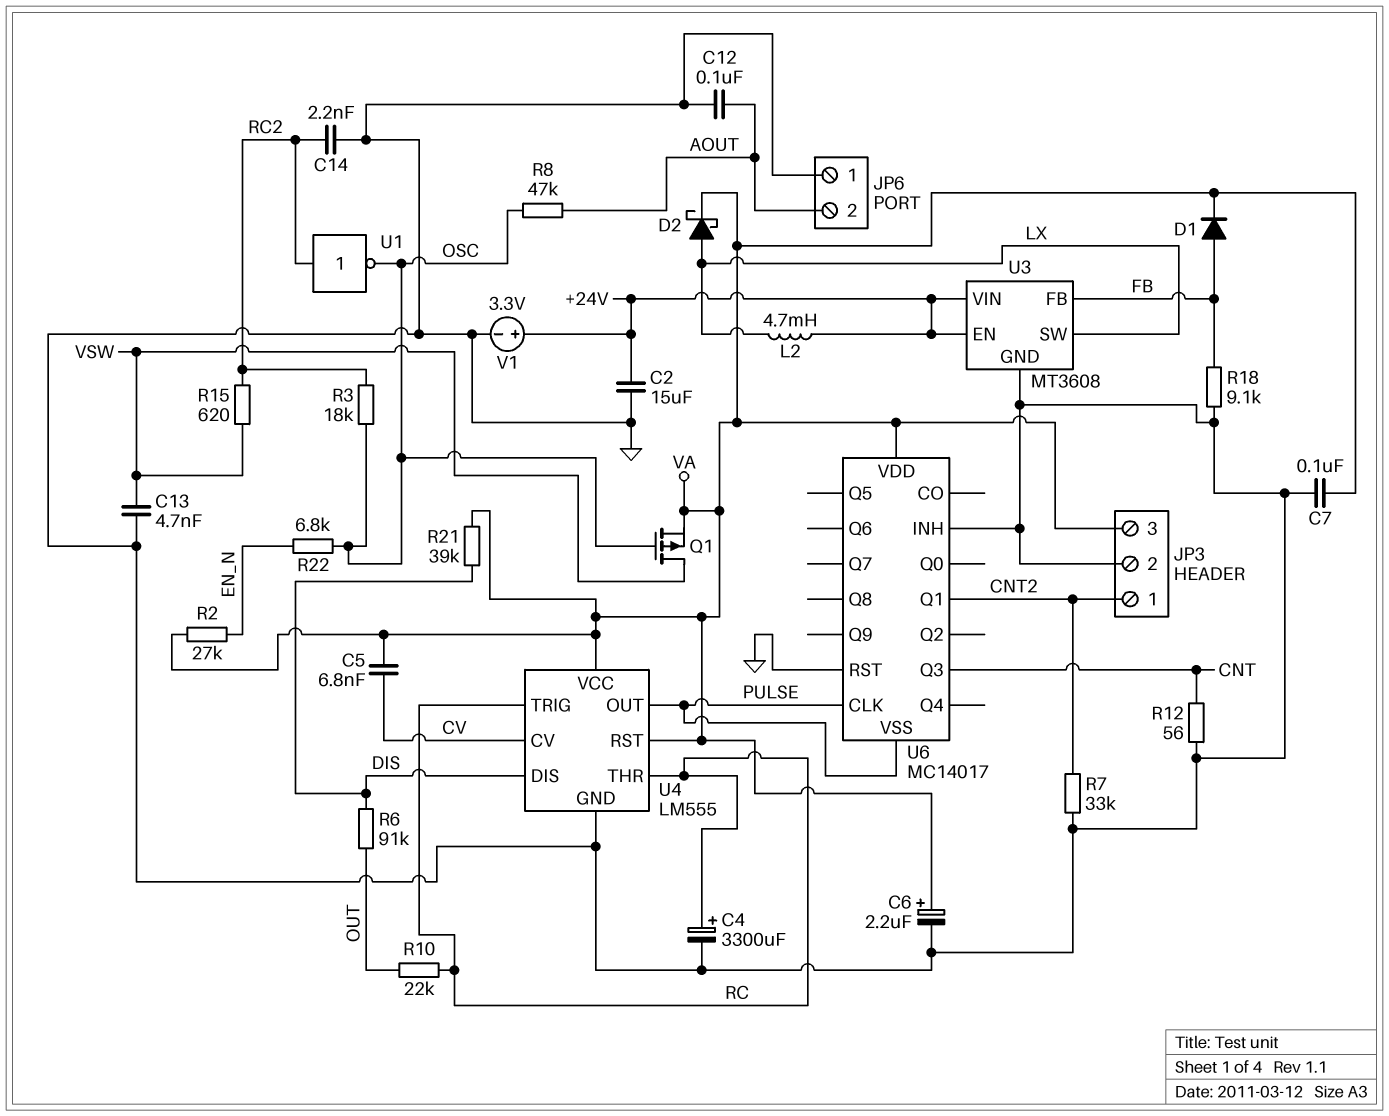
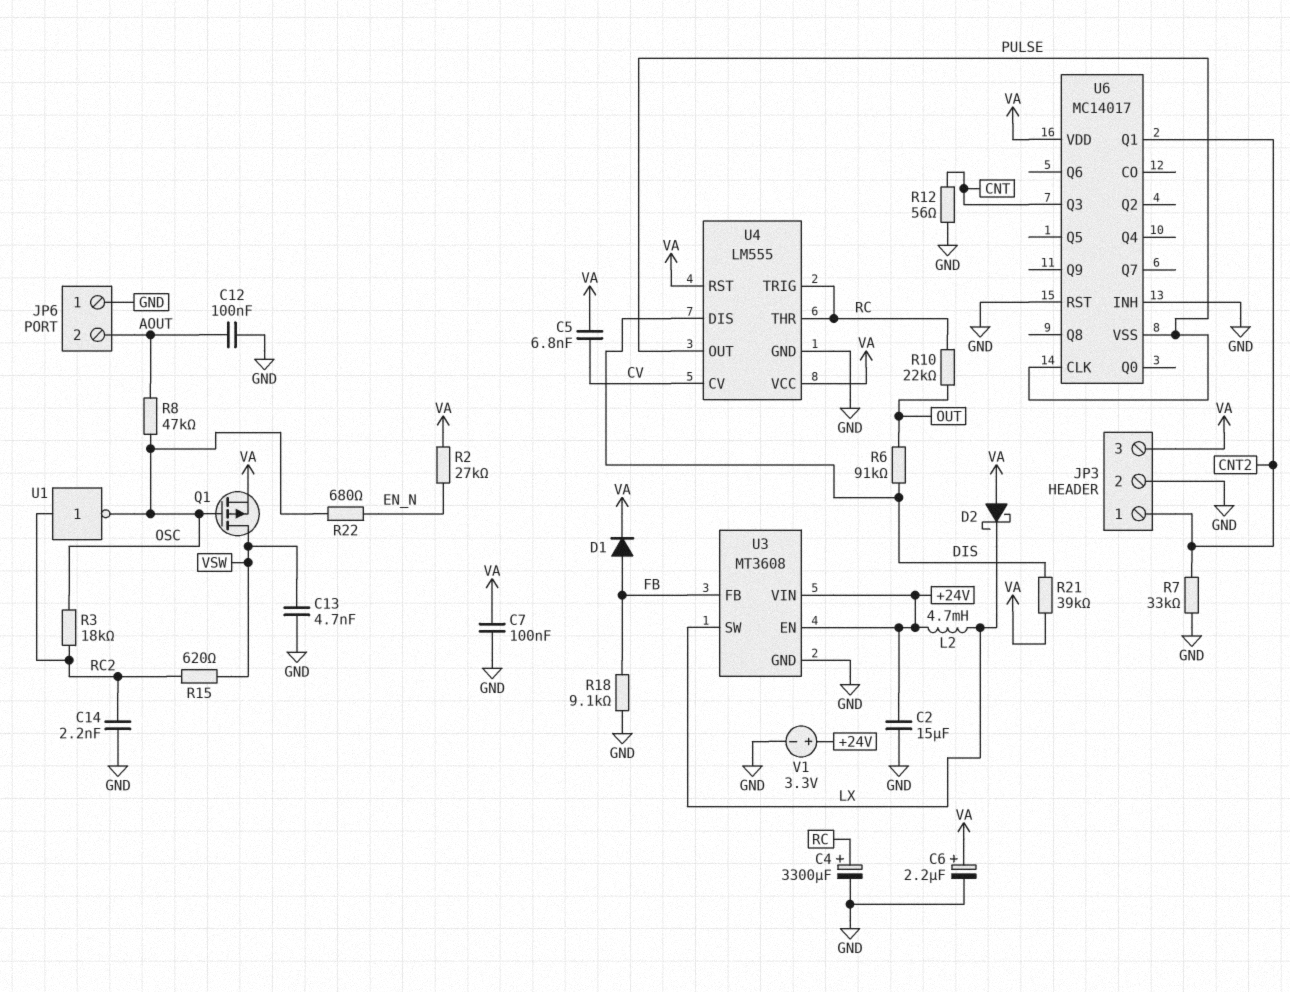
D2: schottky (A LX, K VA) -> schottky (A VA, K LX)
R22: 6.8k (EN_N, OSC) -> 680 (EN_N, OSC)

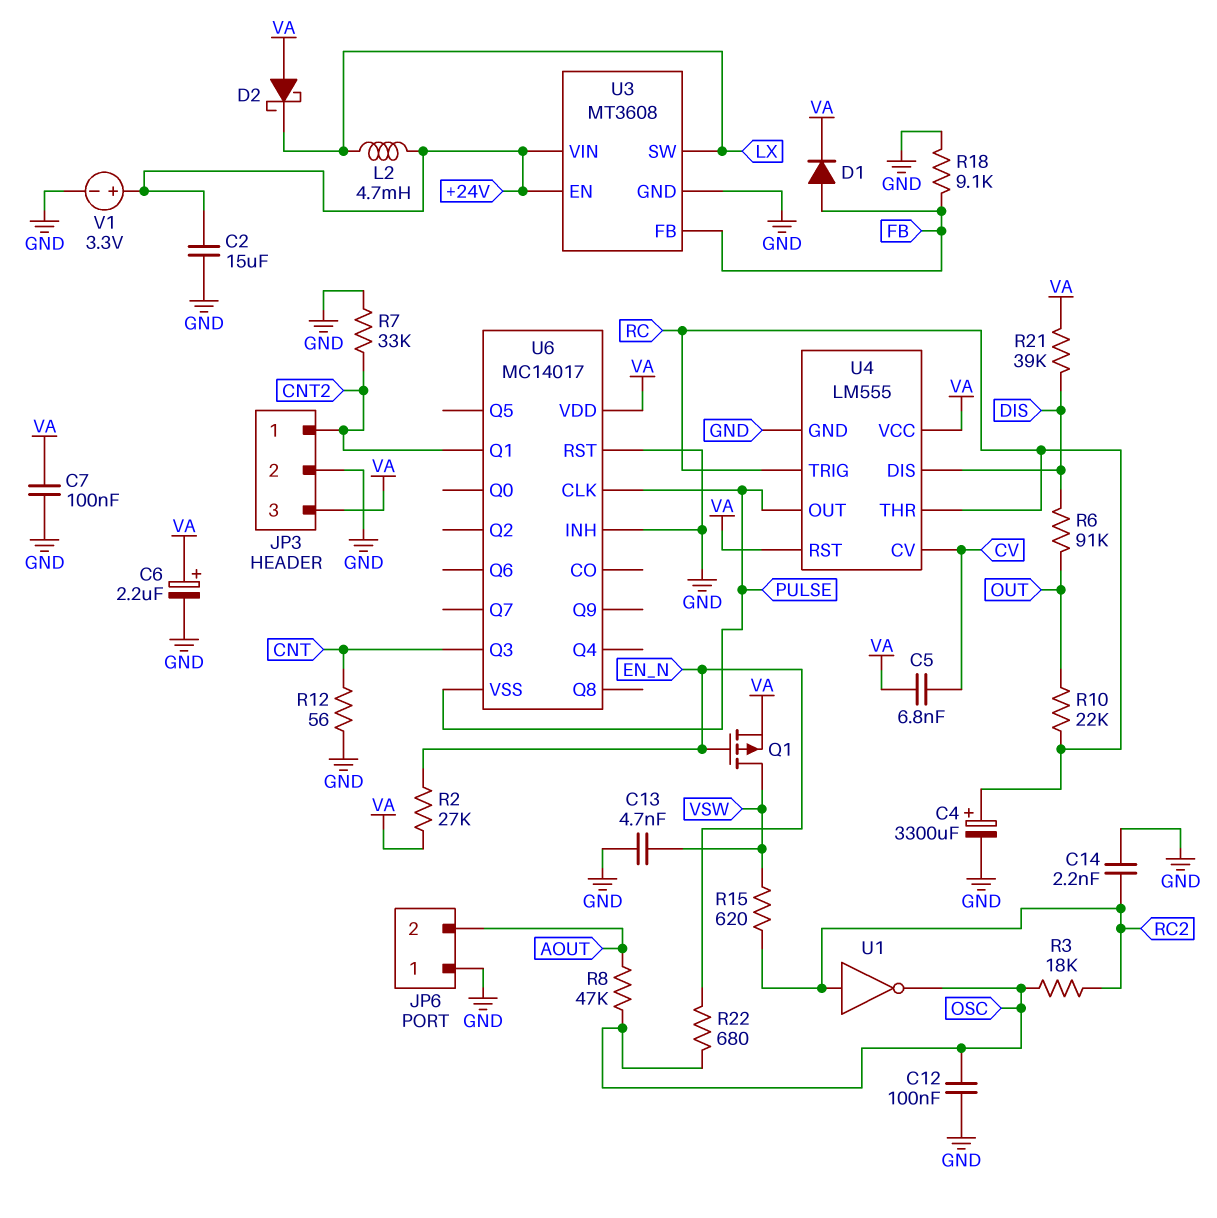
C12: 100nF (AOUT, GND) -> 100nF (GND, OSC)
Q1: PMOS (G OSC, D VSW, S VA) -> PMOS (G EN_N, D VSW, S VA)

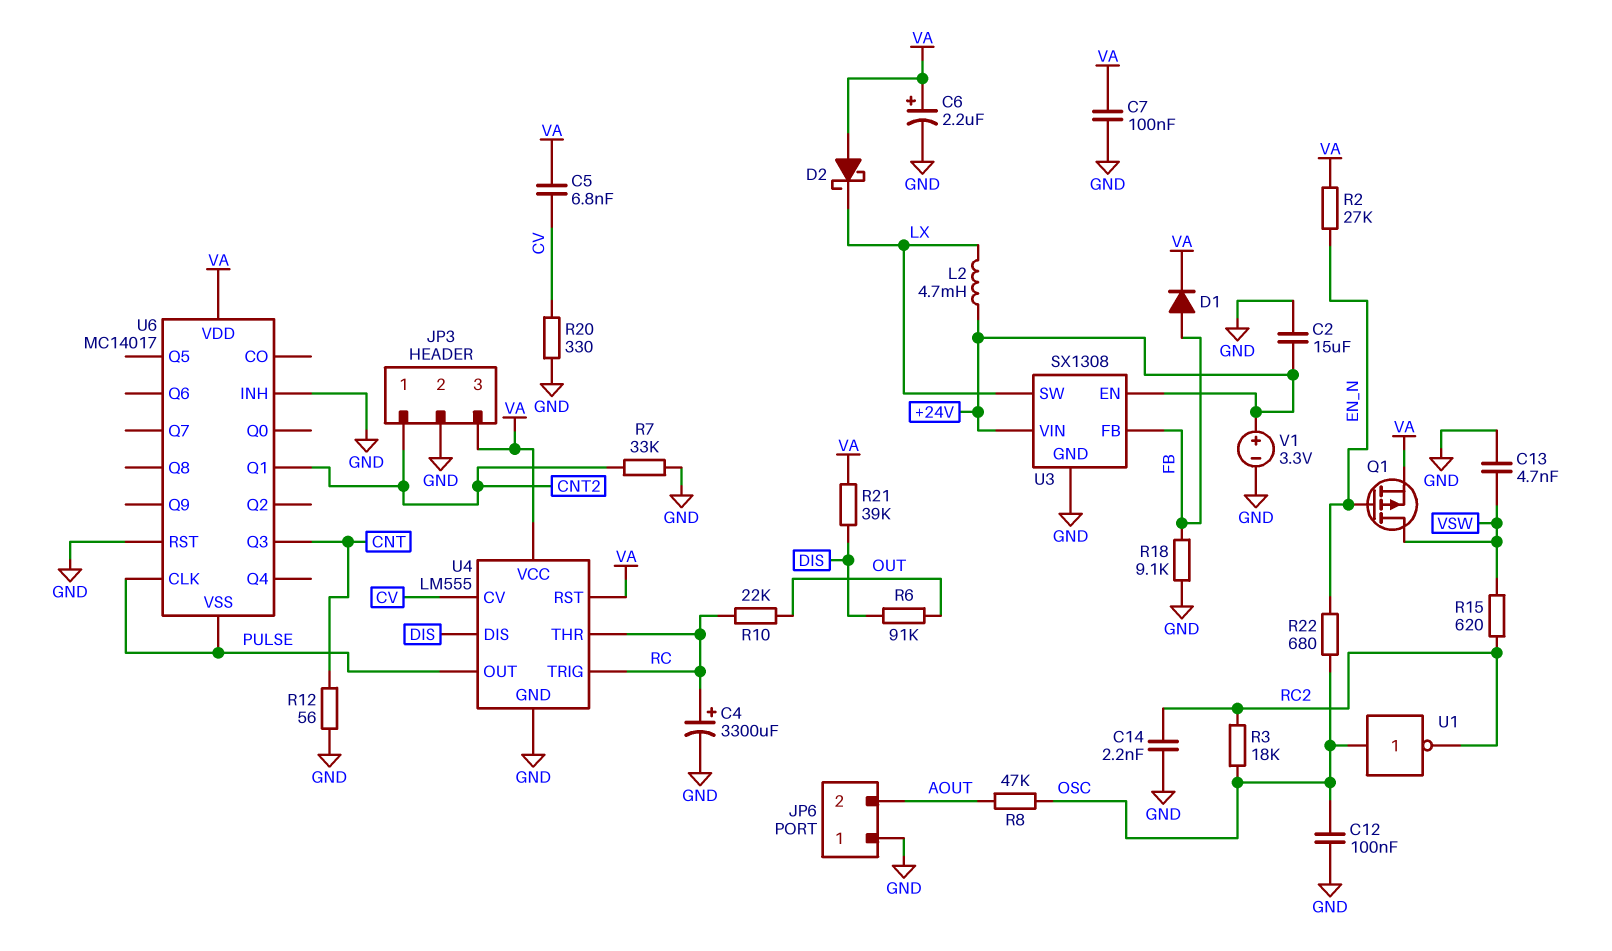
R20: none -> 330 (CV, GND)
U1: NOT (in RC2, out OSC) -> NOT (in OSC, out RC2)
U3: MT3608 -> SX1308

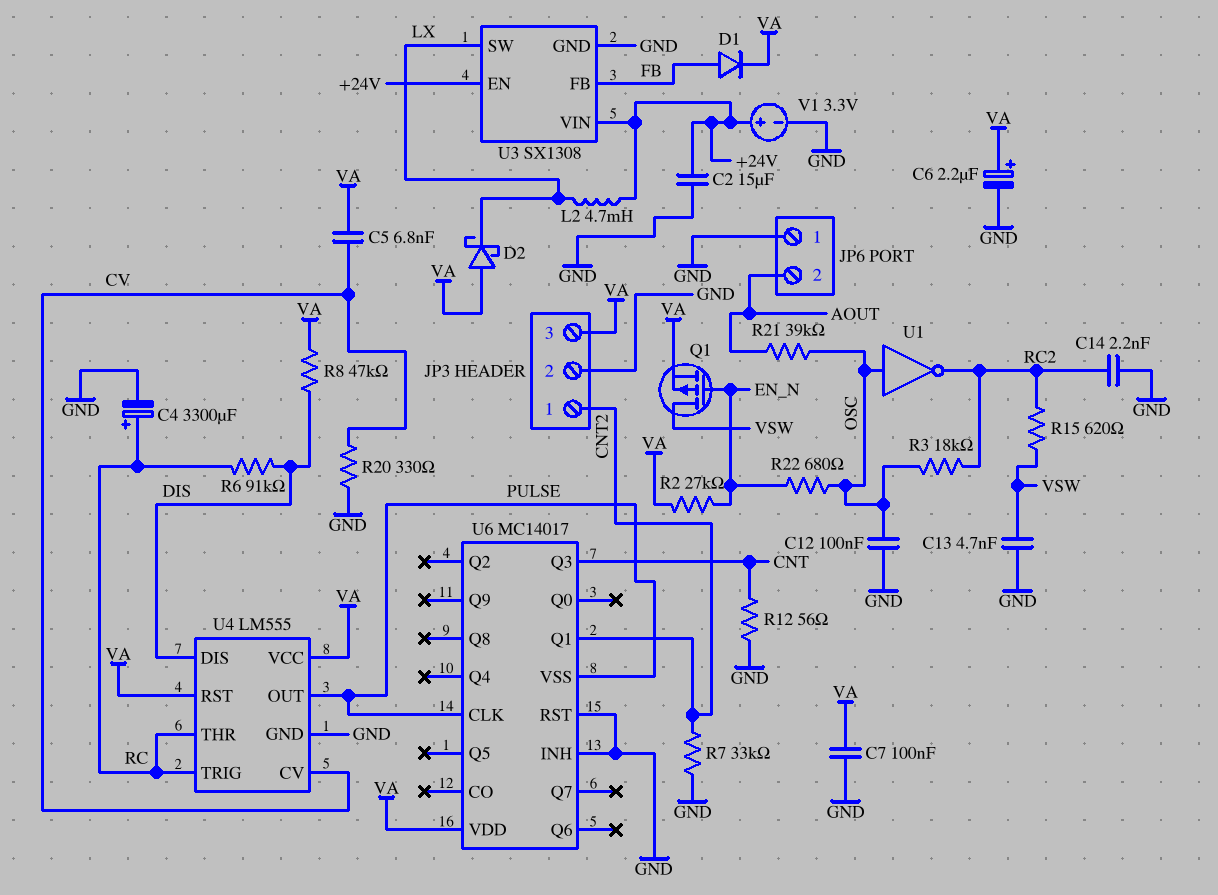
R6: 91k (DIS, OUT) -> 91k (DIS, RC)
R8: 47k (AOUT, OSC) -> 47k (DIS, VA)
R10: 22k (OUT, RC) -> none
R18: 9.1k (FB, GND) -> none
R21: 39k (DIS, VA) -> 39k (AOUT, OSC)

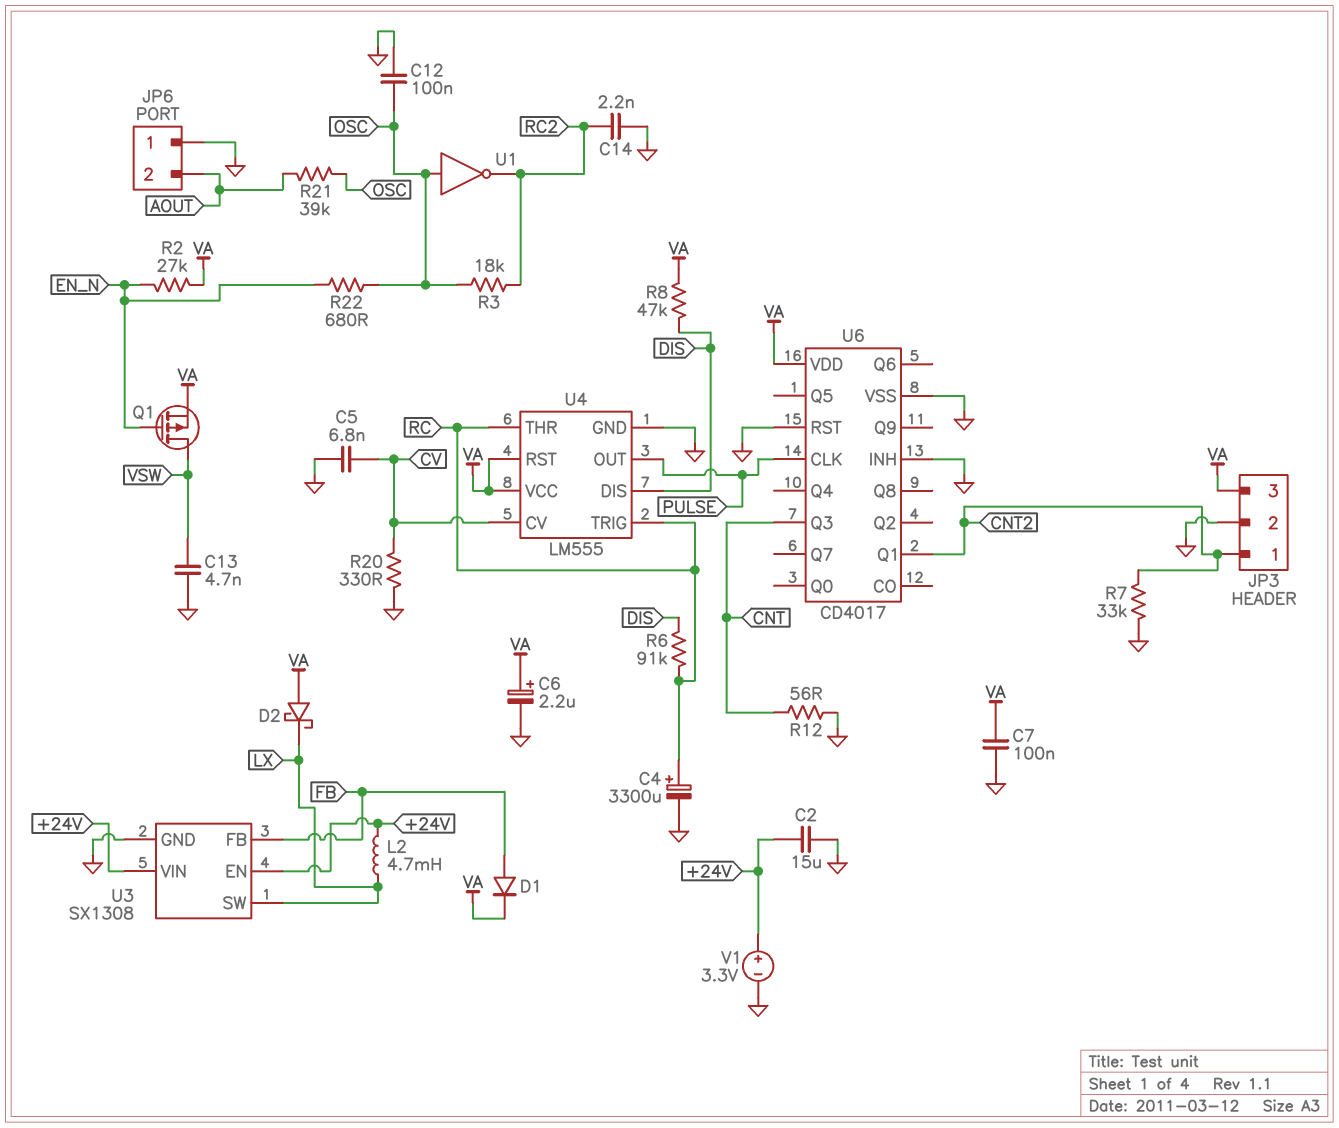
C5: 6.8nF (CV, VA) -> 6.8nF (CV, GND)
R15: 620 (RC2, VSW) -> none
U6: MC14017 -> CD4017
U6 pin VSS: PULSE -> GND

